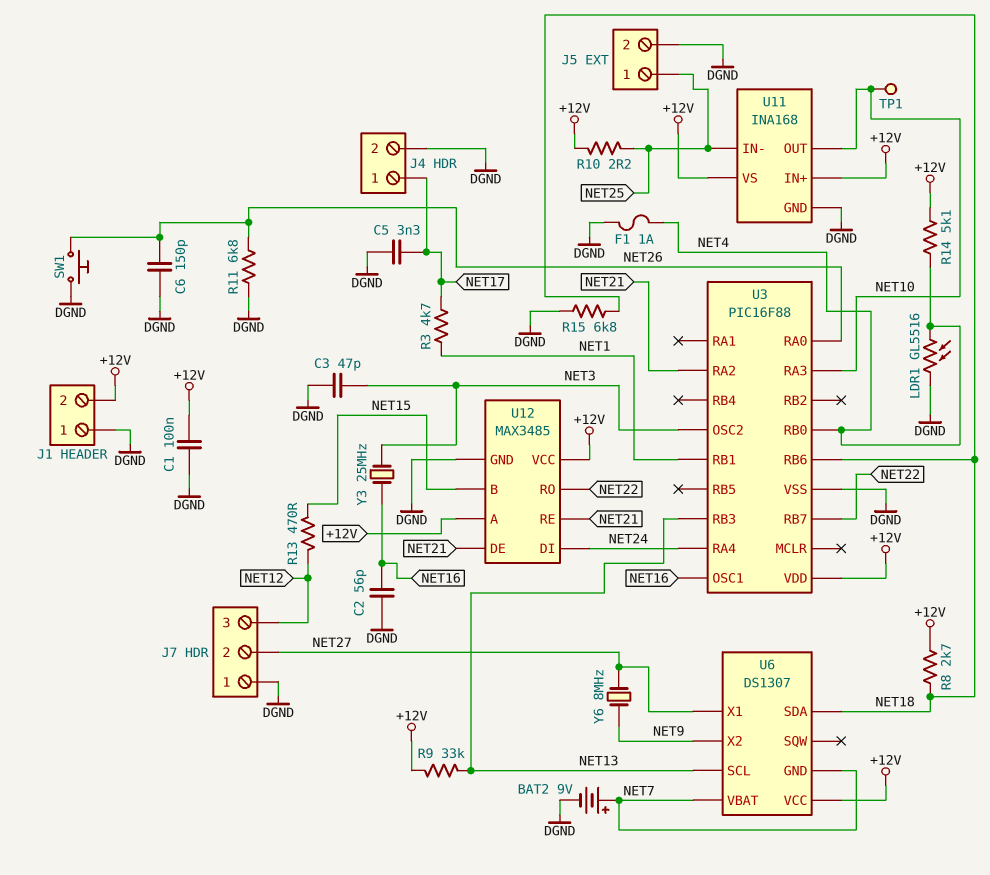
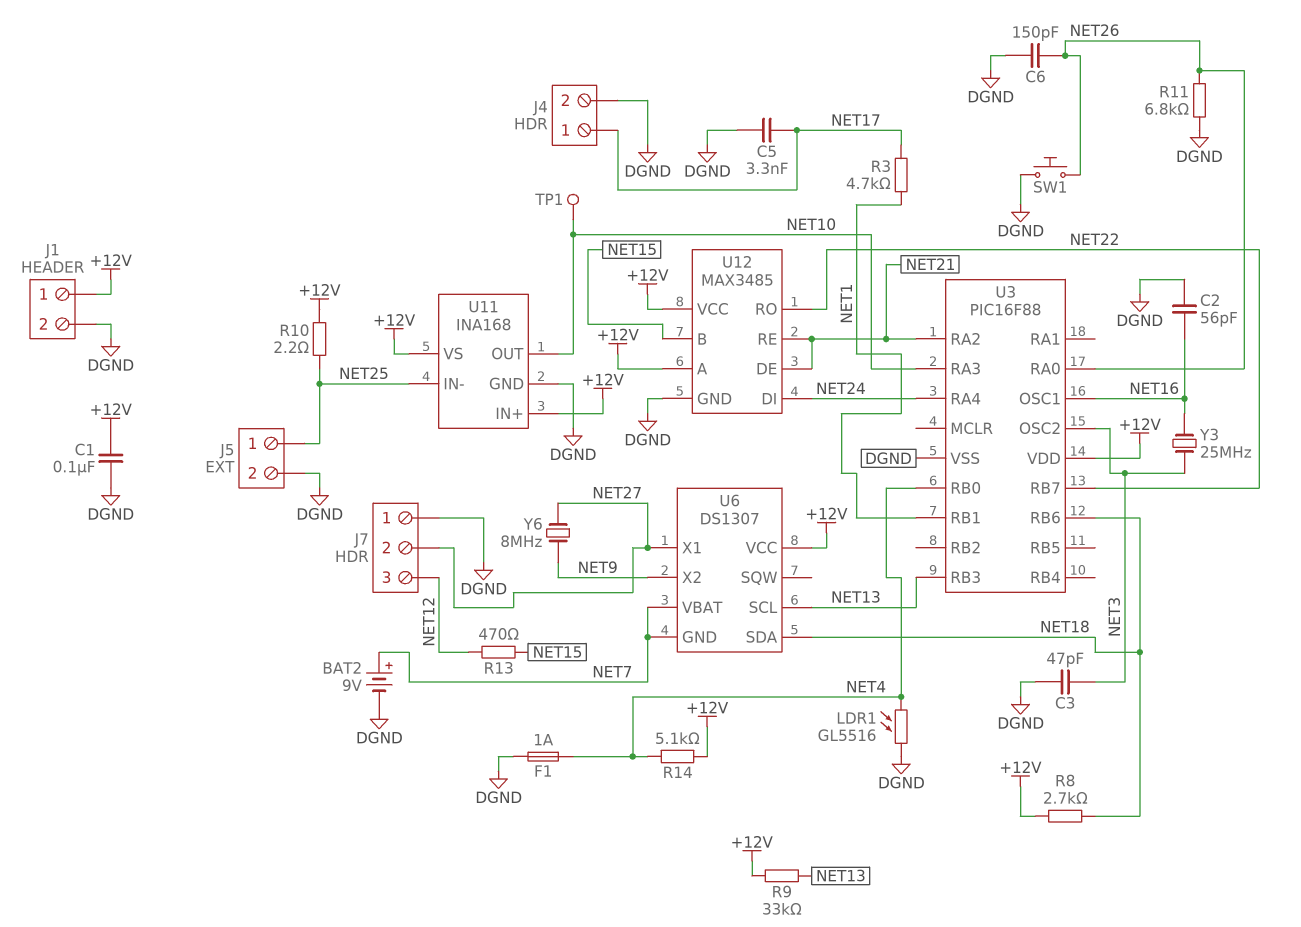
J1 pin 1: DGND -> +12V
J1 pin 2: +12V -> DGND
R15: 6.8k (DGND, NET18) -> none

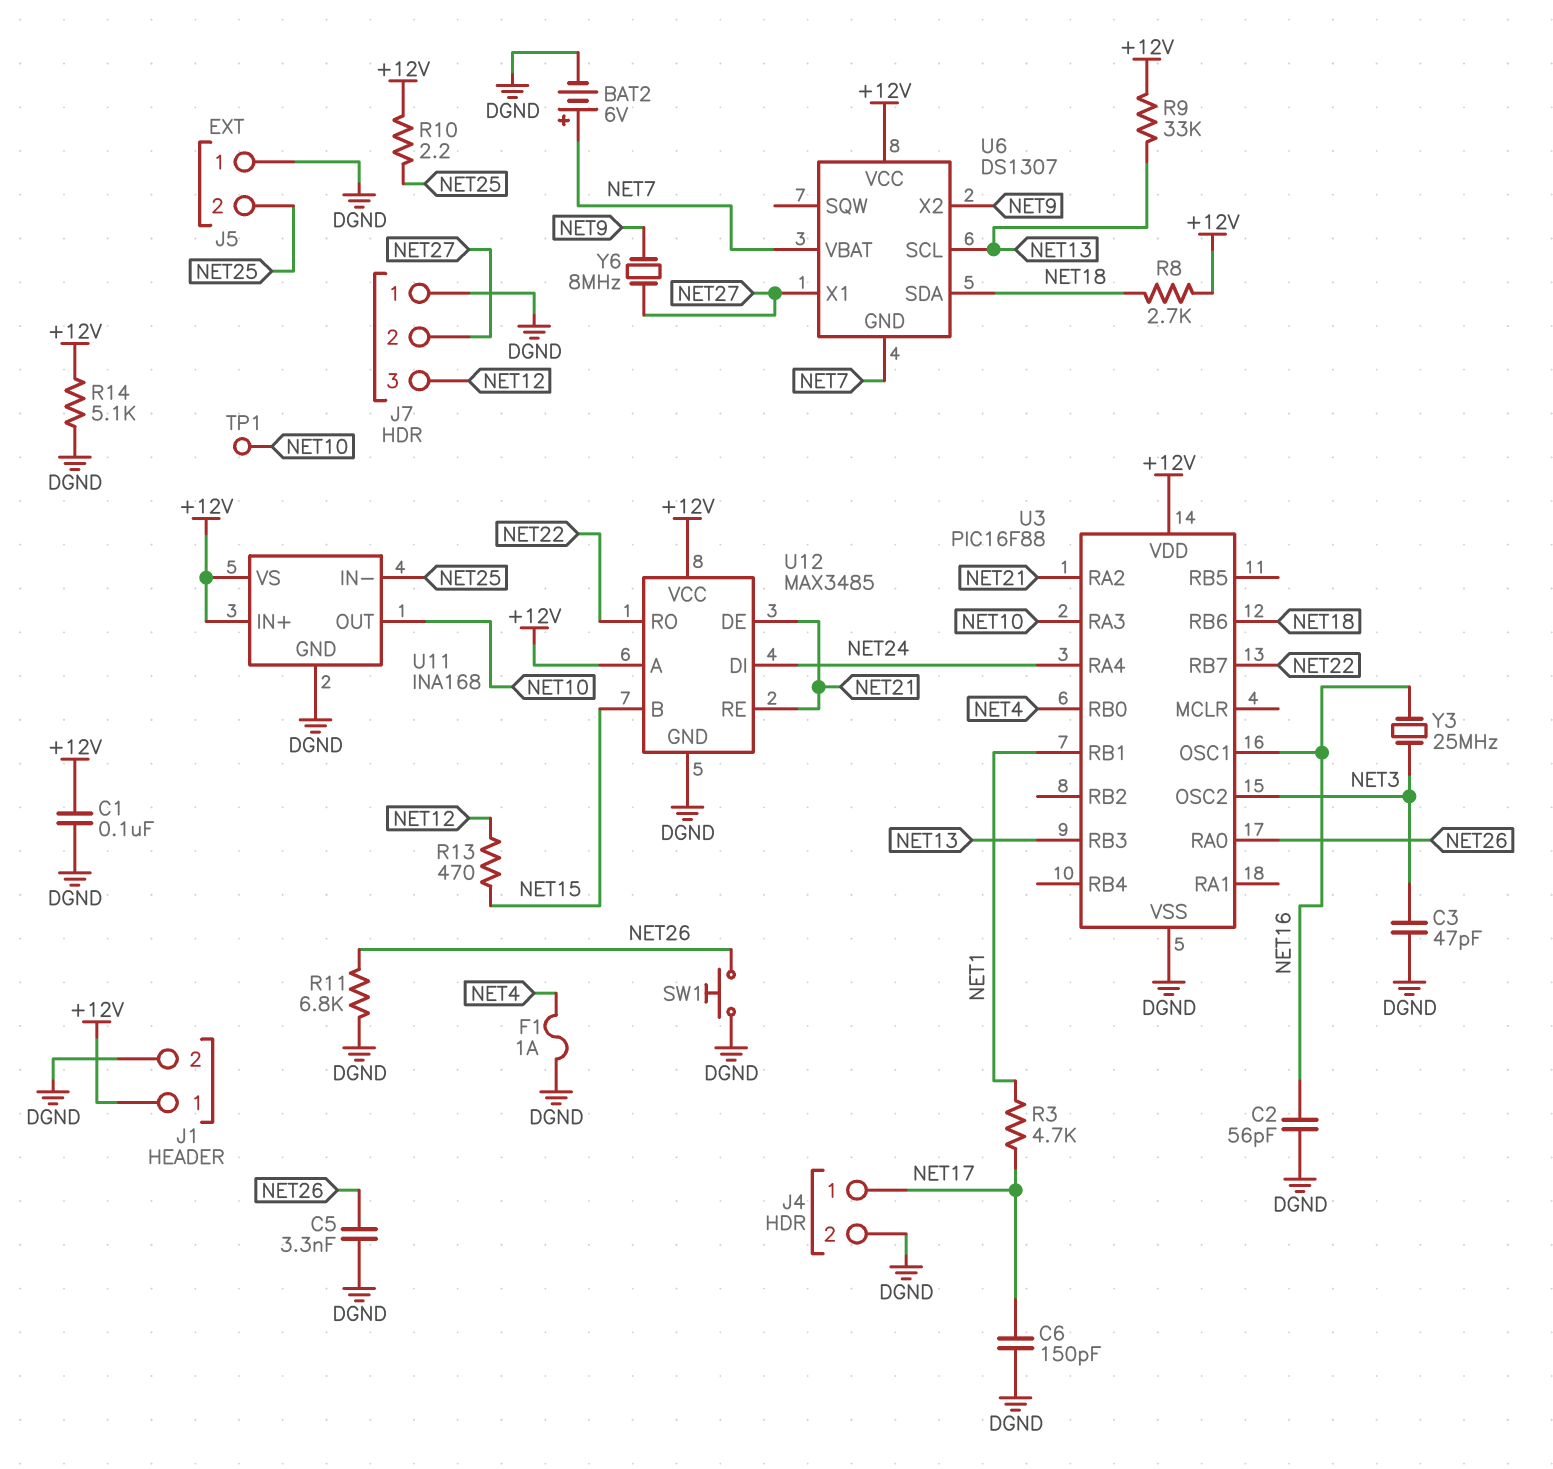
BAT2: 9V (plus NET7, minus DGND) -> 6V (plus NET7, minus DGND)
C5: 3.3nF (DGND, NET17) -> 3.3nF (DGND, NET26)
C6: 150pF (DGND, NET26) -> 150pF (DGND, NET17)
J5 pin 1: NET25 -> DGND
J5 pin 2: DGND -> NET25
LDR1: GL5516 (DGND, NET4) -> none
R14: 5.1k (+12V, NET4) -> 5.1k (+12V, DGND)

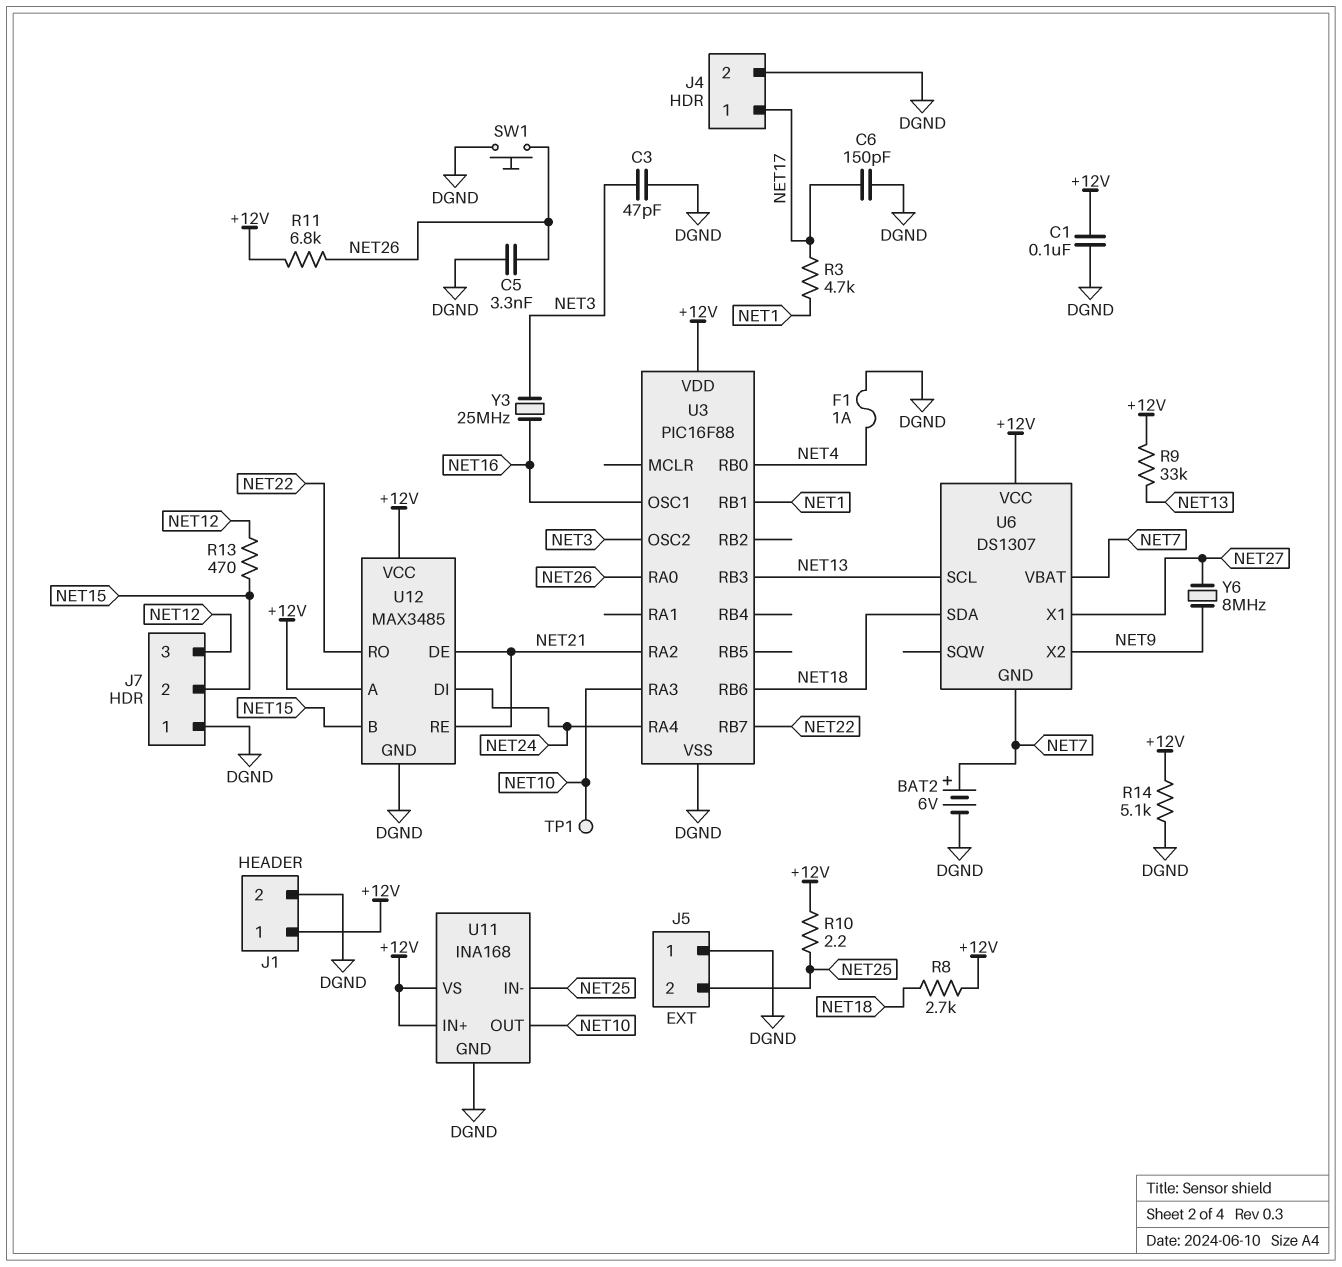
C2: 56pF (DGND, NET16) -> none
J7 pin 2: NET27 -> NET15
R11: 6.8k (DGND, NET26) -> 6.8k (+12V, NET26)

